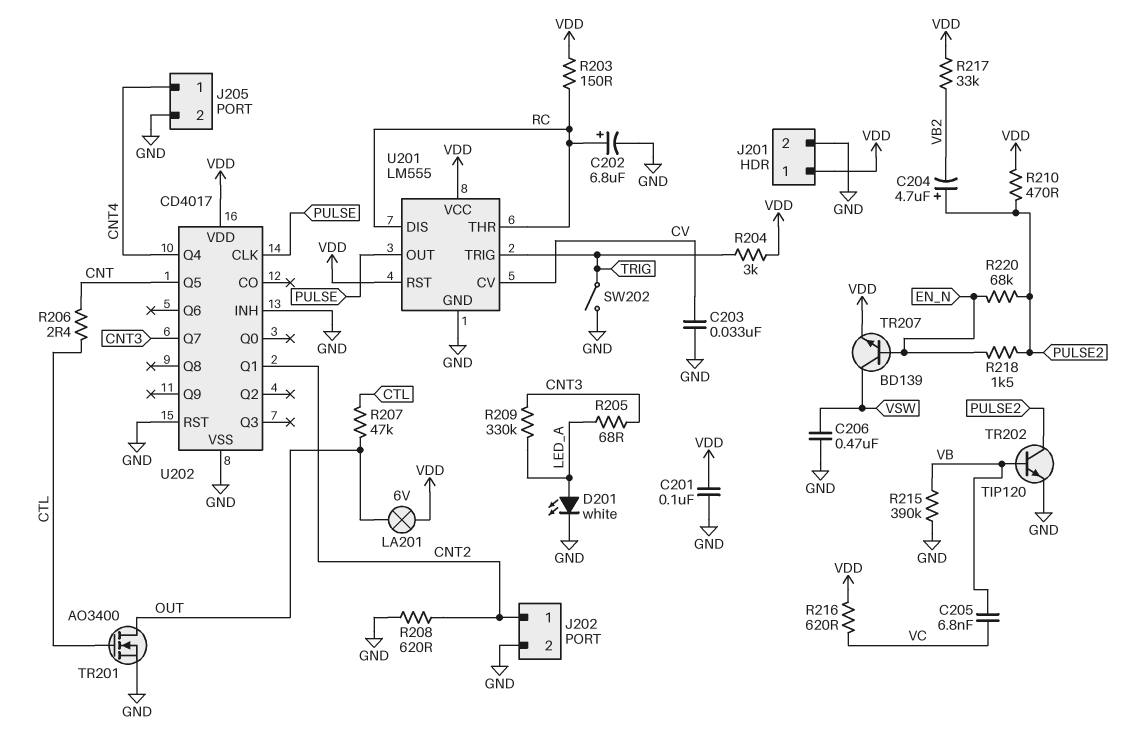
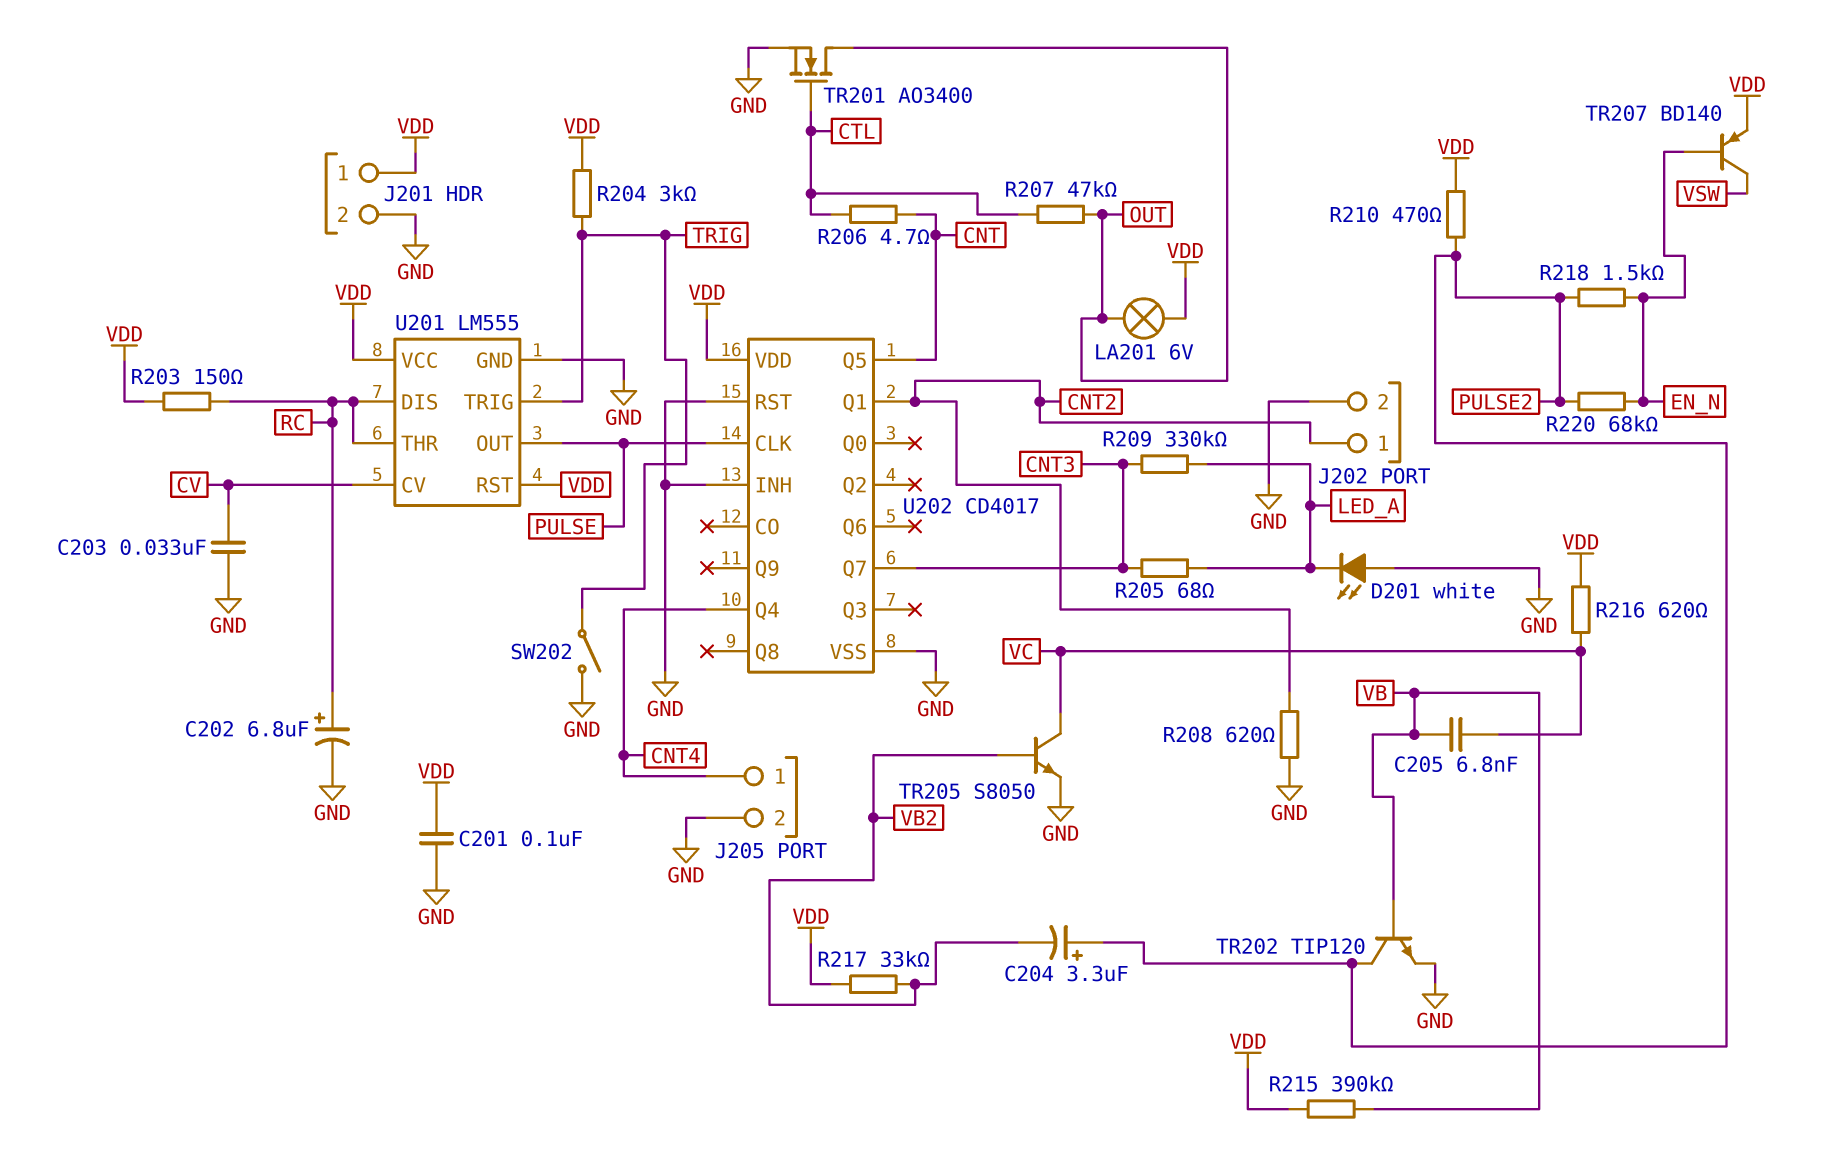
C204: 4.7uF (plus PULSE2, minus VB2) -> 3.3uF (plus PULSE2, minus VB2)
C206: 470nF (GND, VSW) -> none
D201: LED white (A LED_A, K GND) -> LED white (A GND, K LED_A)
R206: 2.4 (CNT, CTL) -> 4.7 (CNT, CTL)
R215: 390k (GND, VB) -> 390k (VB, VDD)
TR205: none -> NPN S8050 (B VB2, C VC, E GND)
TR207: NPN BD139 (B EN_N, C VSW, E VDD) -> PNP BD140 (B EN_N, C VSW, E VDD)

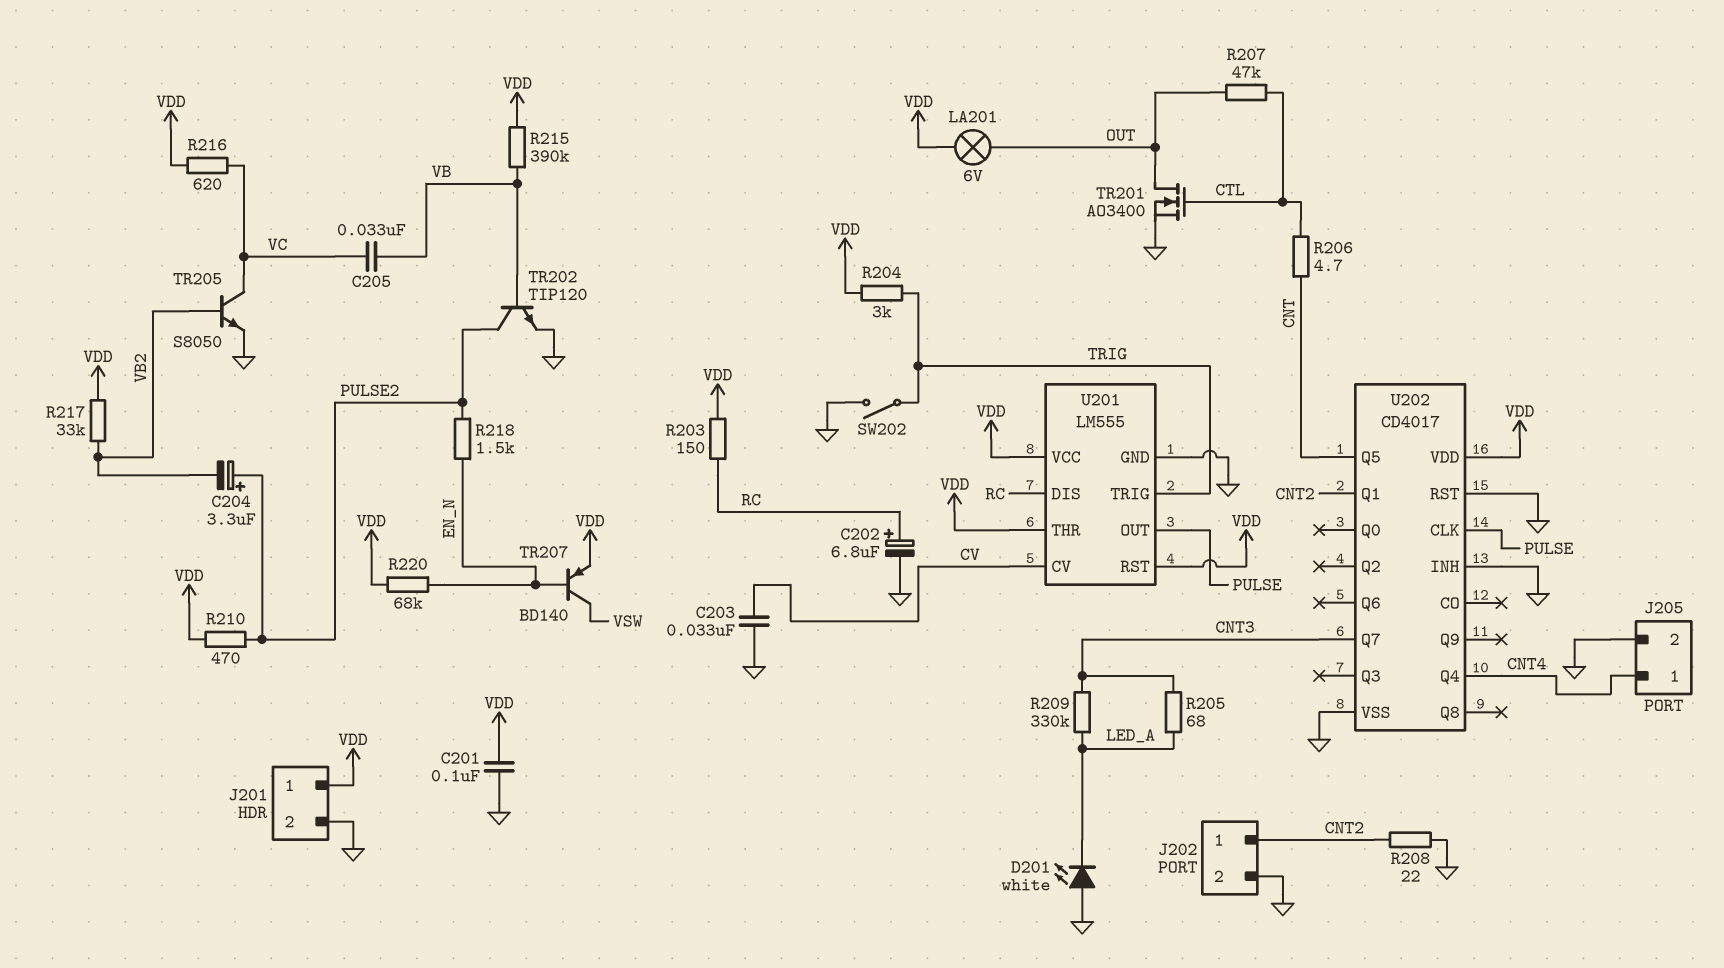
C205: 6.8nF (VB, VC) -> 33nF (VB, VC)
R208: 620 (CNT2, GND) -> 22 (CNT2, GND)
R220: 68k (EN_N, PULSE2) -> 68k (EN_N, VDD)
U201 pin THR: RC -> VDD

